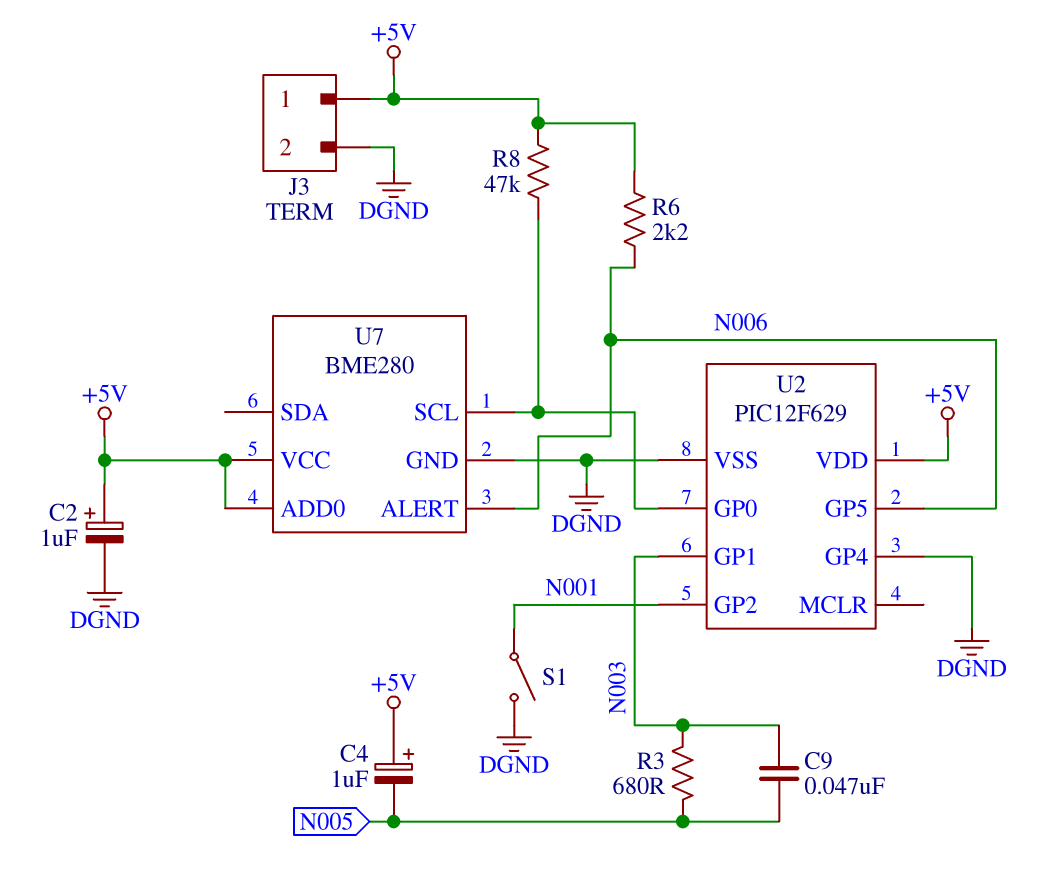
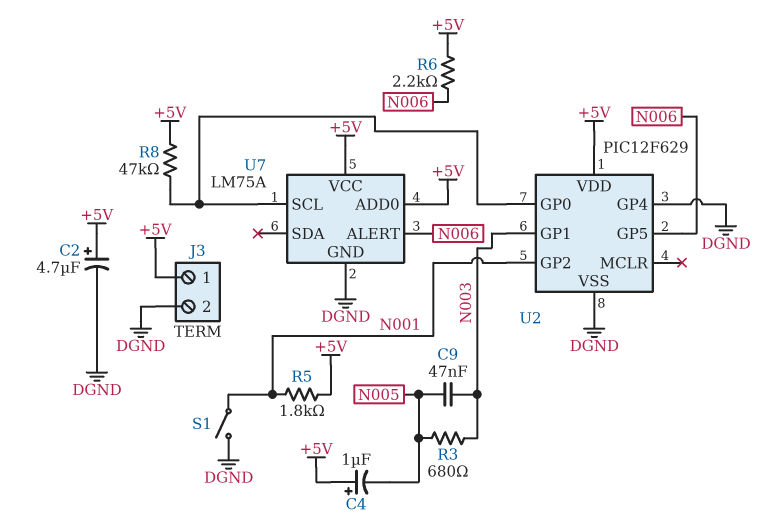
C2: 1uF (plus +5V, minus DGND) -> 4.7uF (plus +5V, minus DGND)
R5: none -> 1.8k (+5V, N001)
U7: BME280 -> LM75A

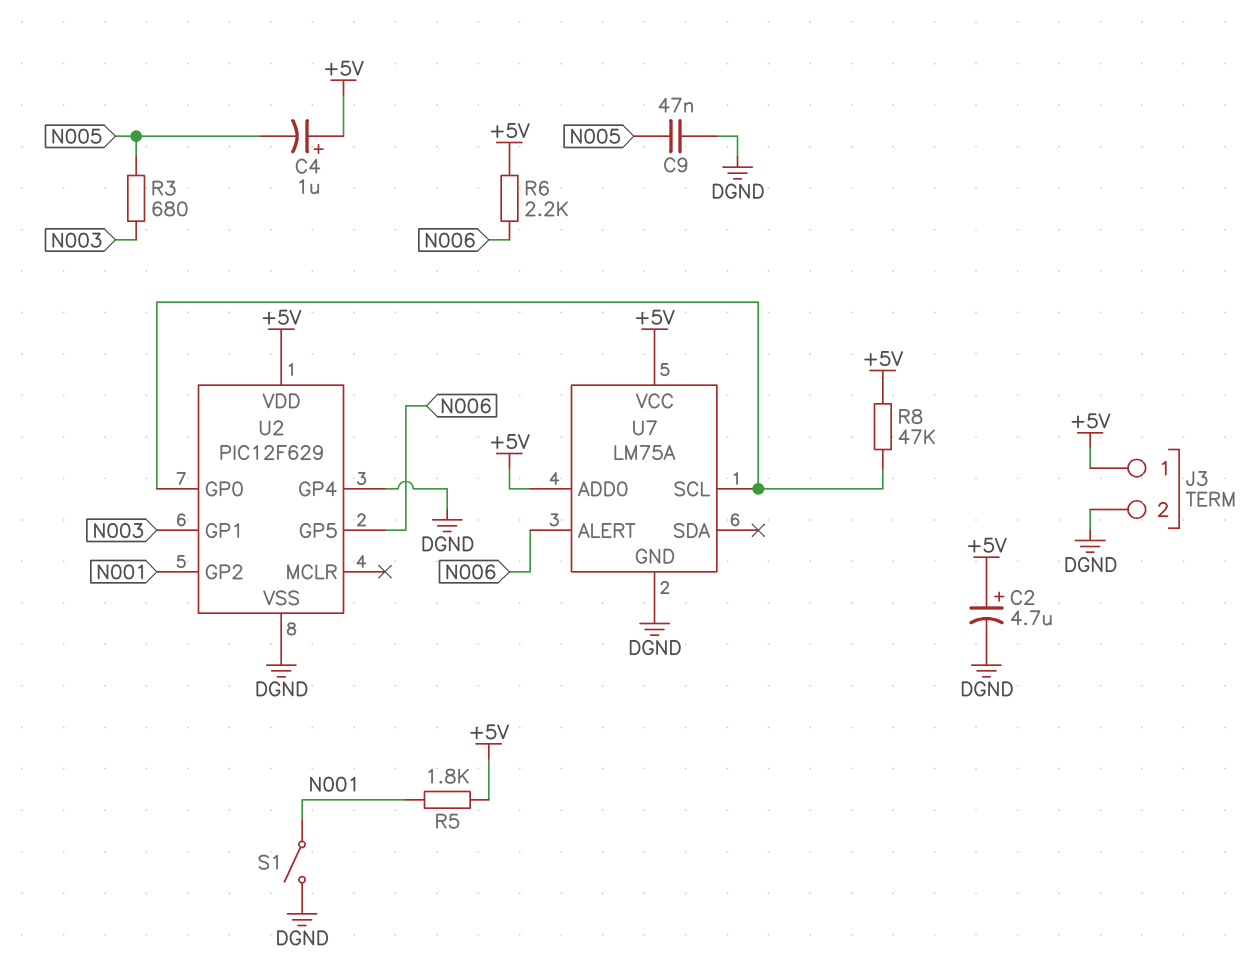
C9: 47nF (N003, N005) -> 47nF (DGND, N005)

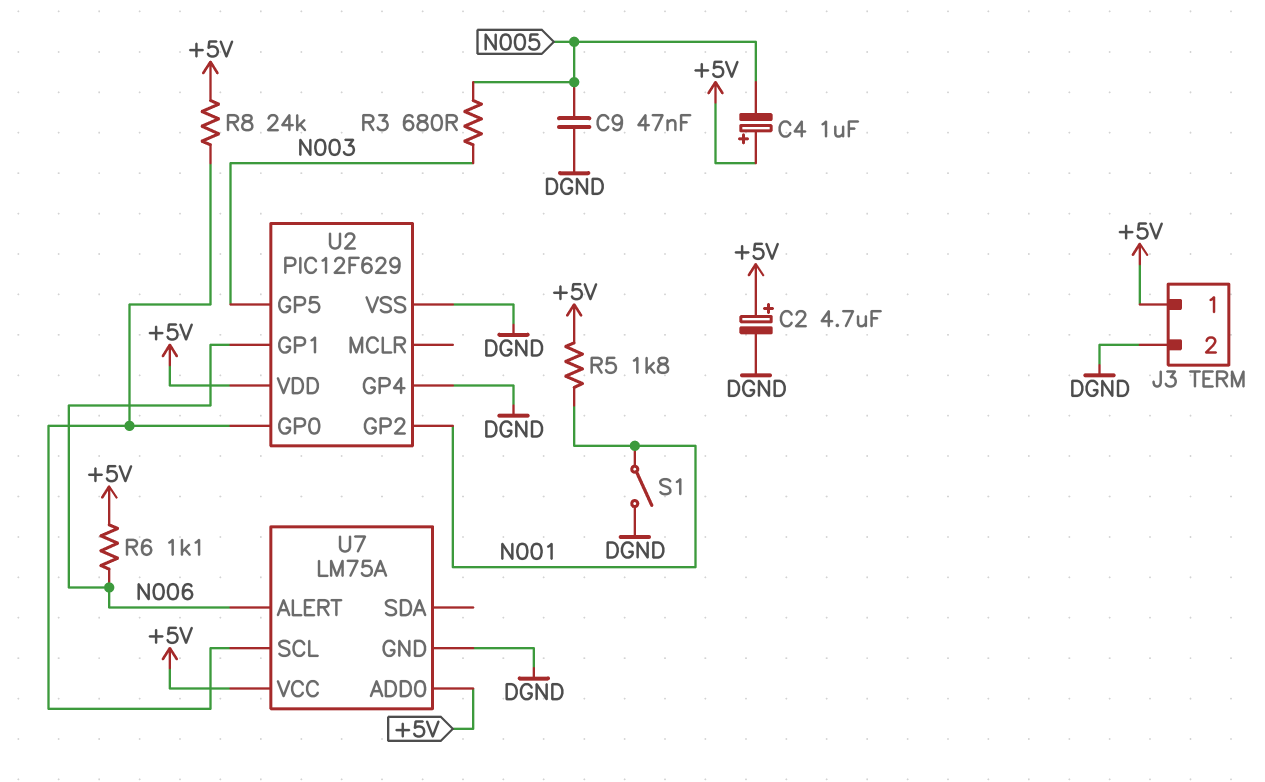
R6: 2.2k (+5V, N006) -> 1.1k (+5V, N006)
R8: 47k (+5V, U2/GP0) -> 24k (+5V, U2/GP0)
U2 pin GP1: N003 -> N006
U2 pin GP5: N006 -> N003

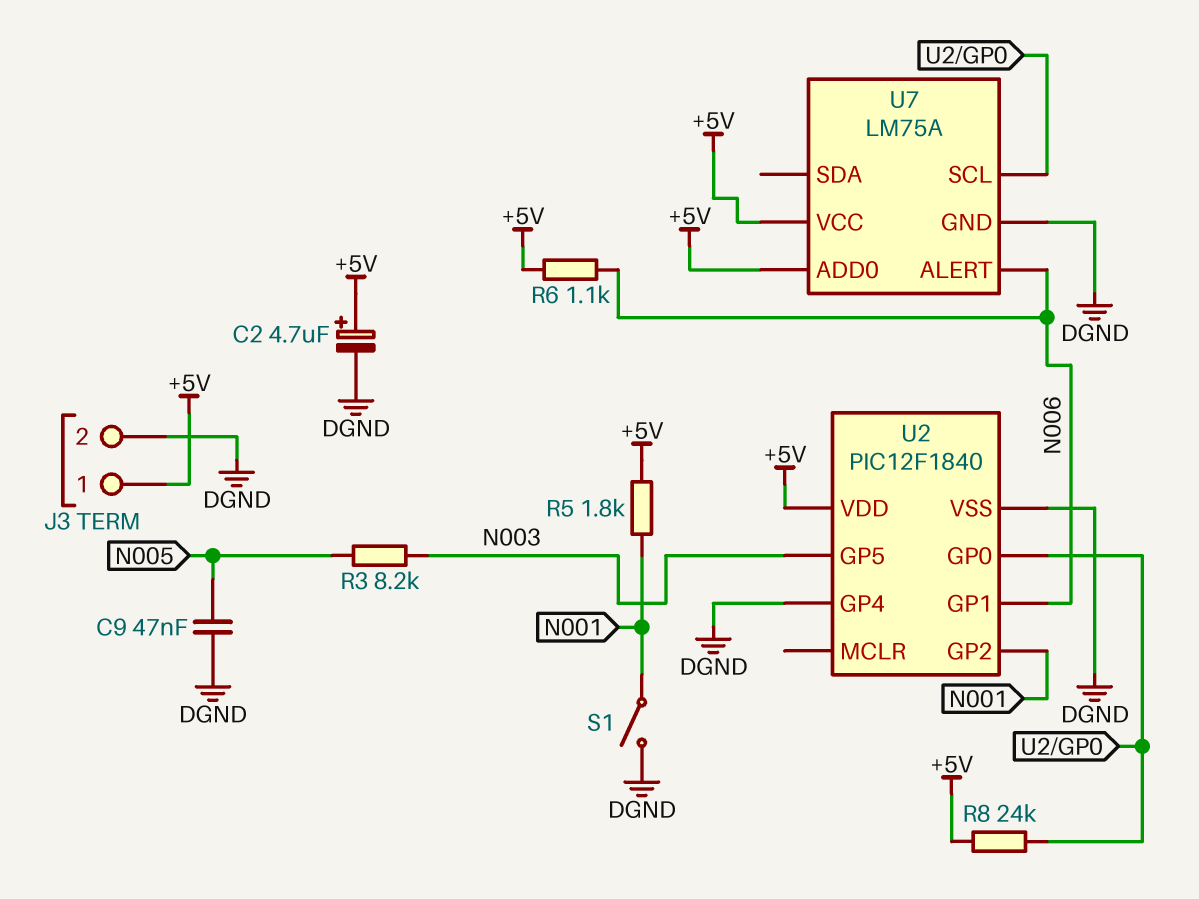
C4: 1uF (plus +5V, minus N005) -> none
R3: 680 (N003, N005) -> 8.2k (N003, N005)
U2: PIC12F629 -> PIC12F1840

